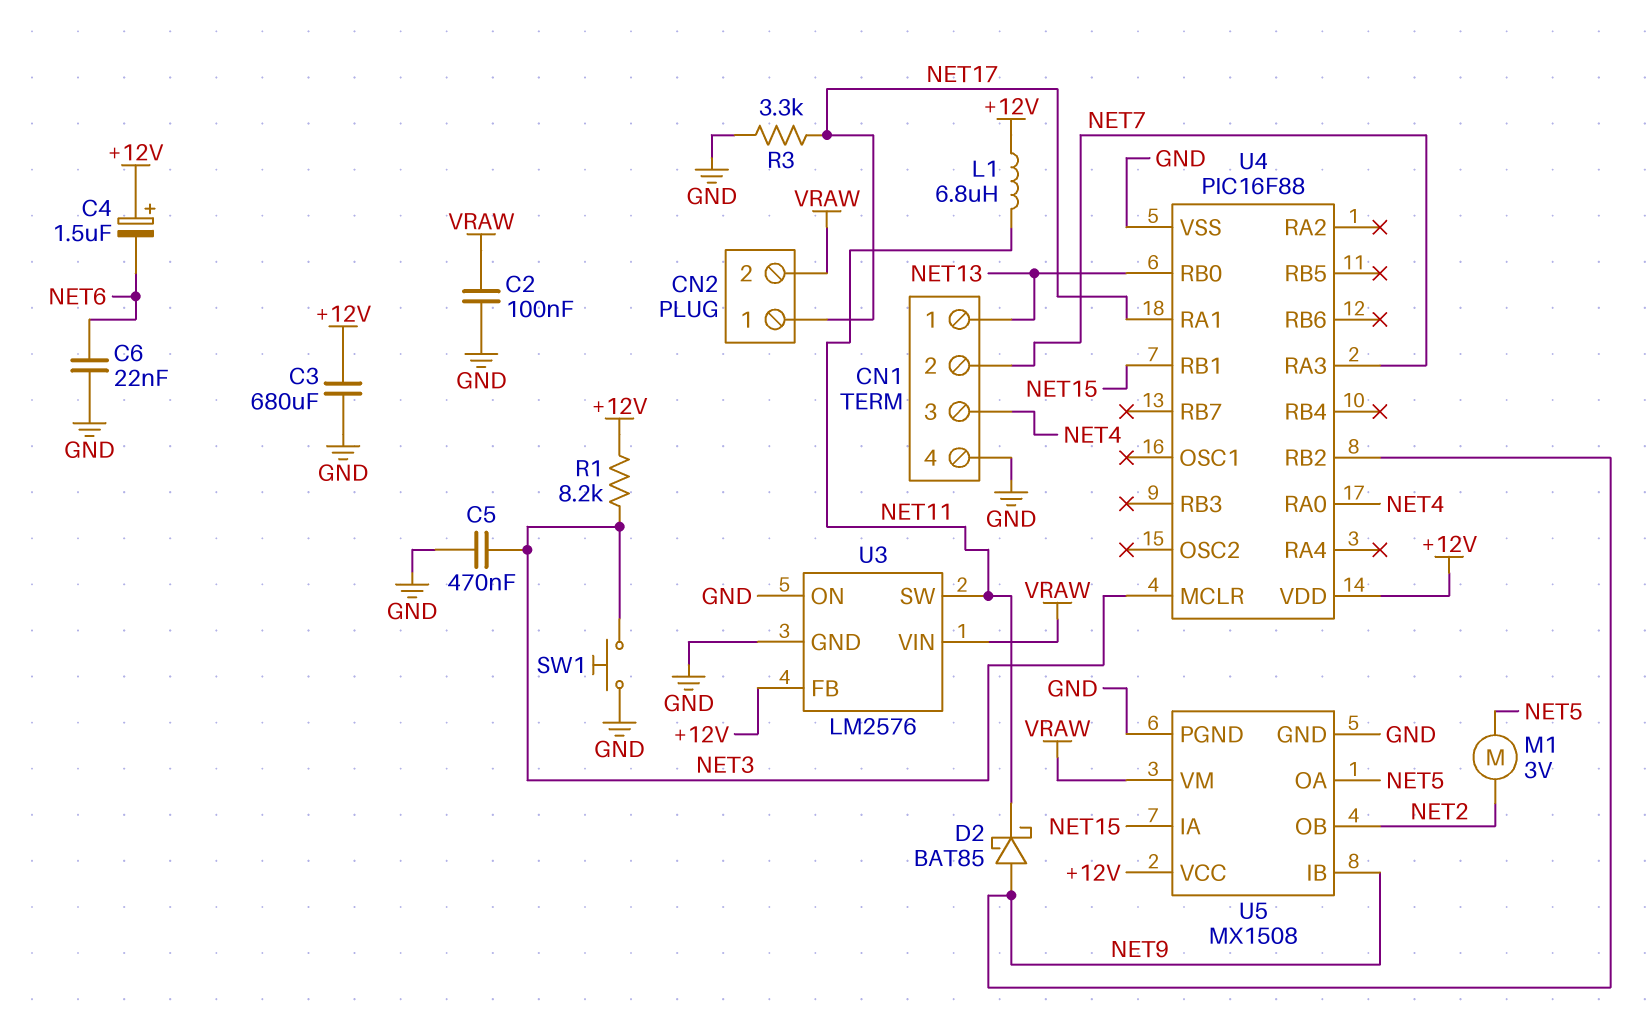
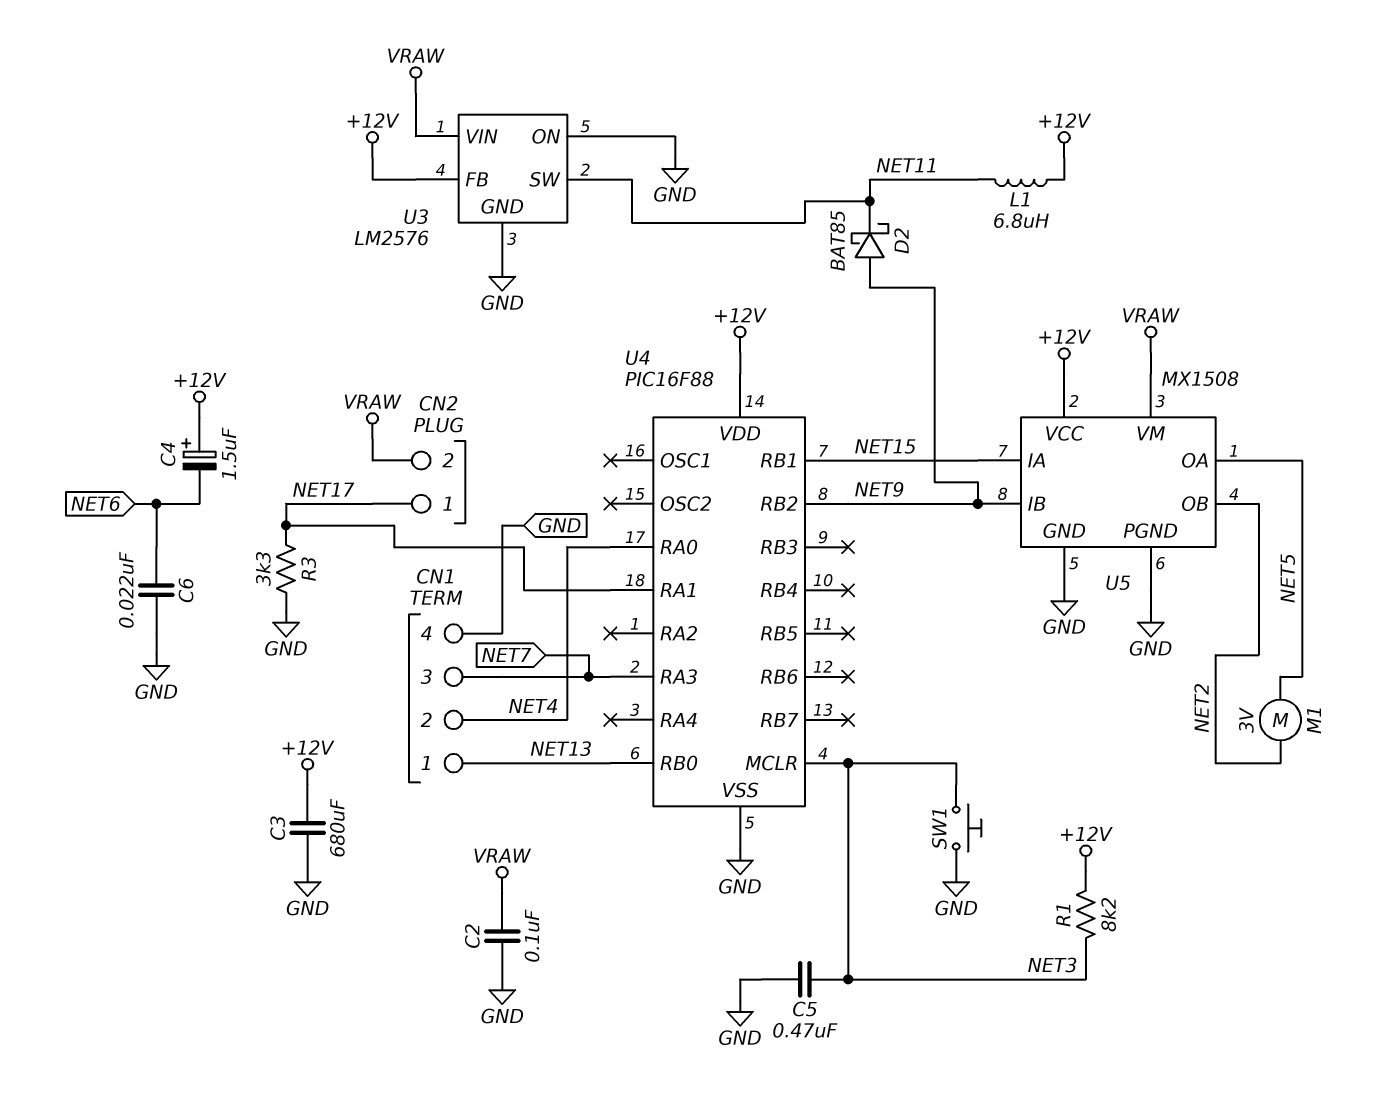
CN1 pin 2: NET7 -> NET4
CN1 pin 3: NET4 -> NET7

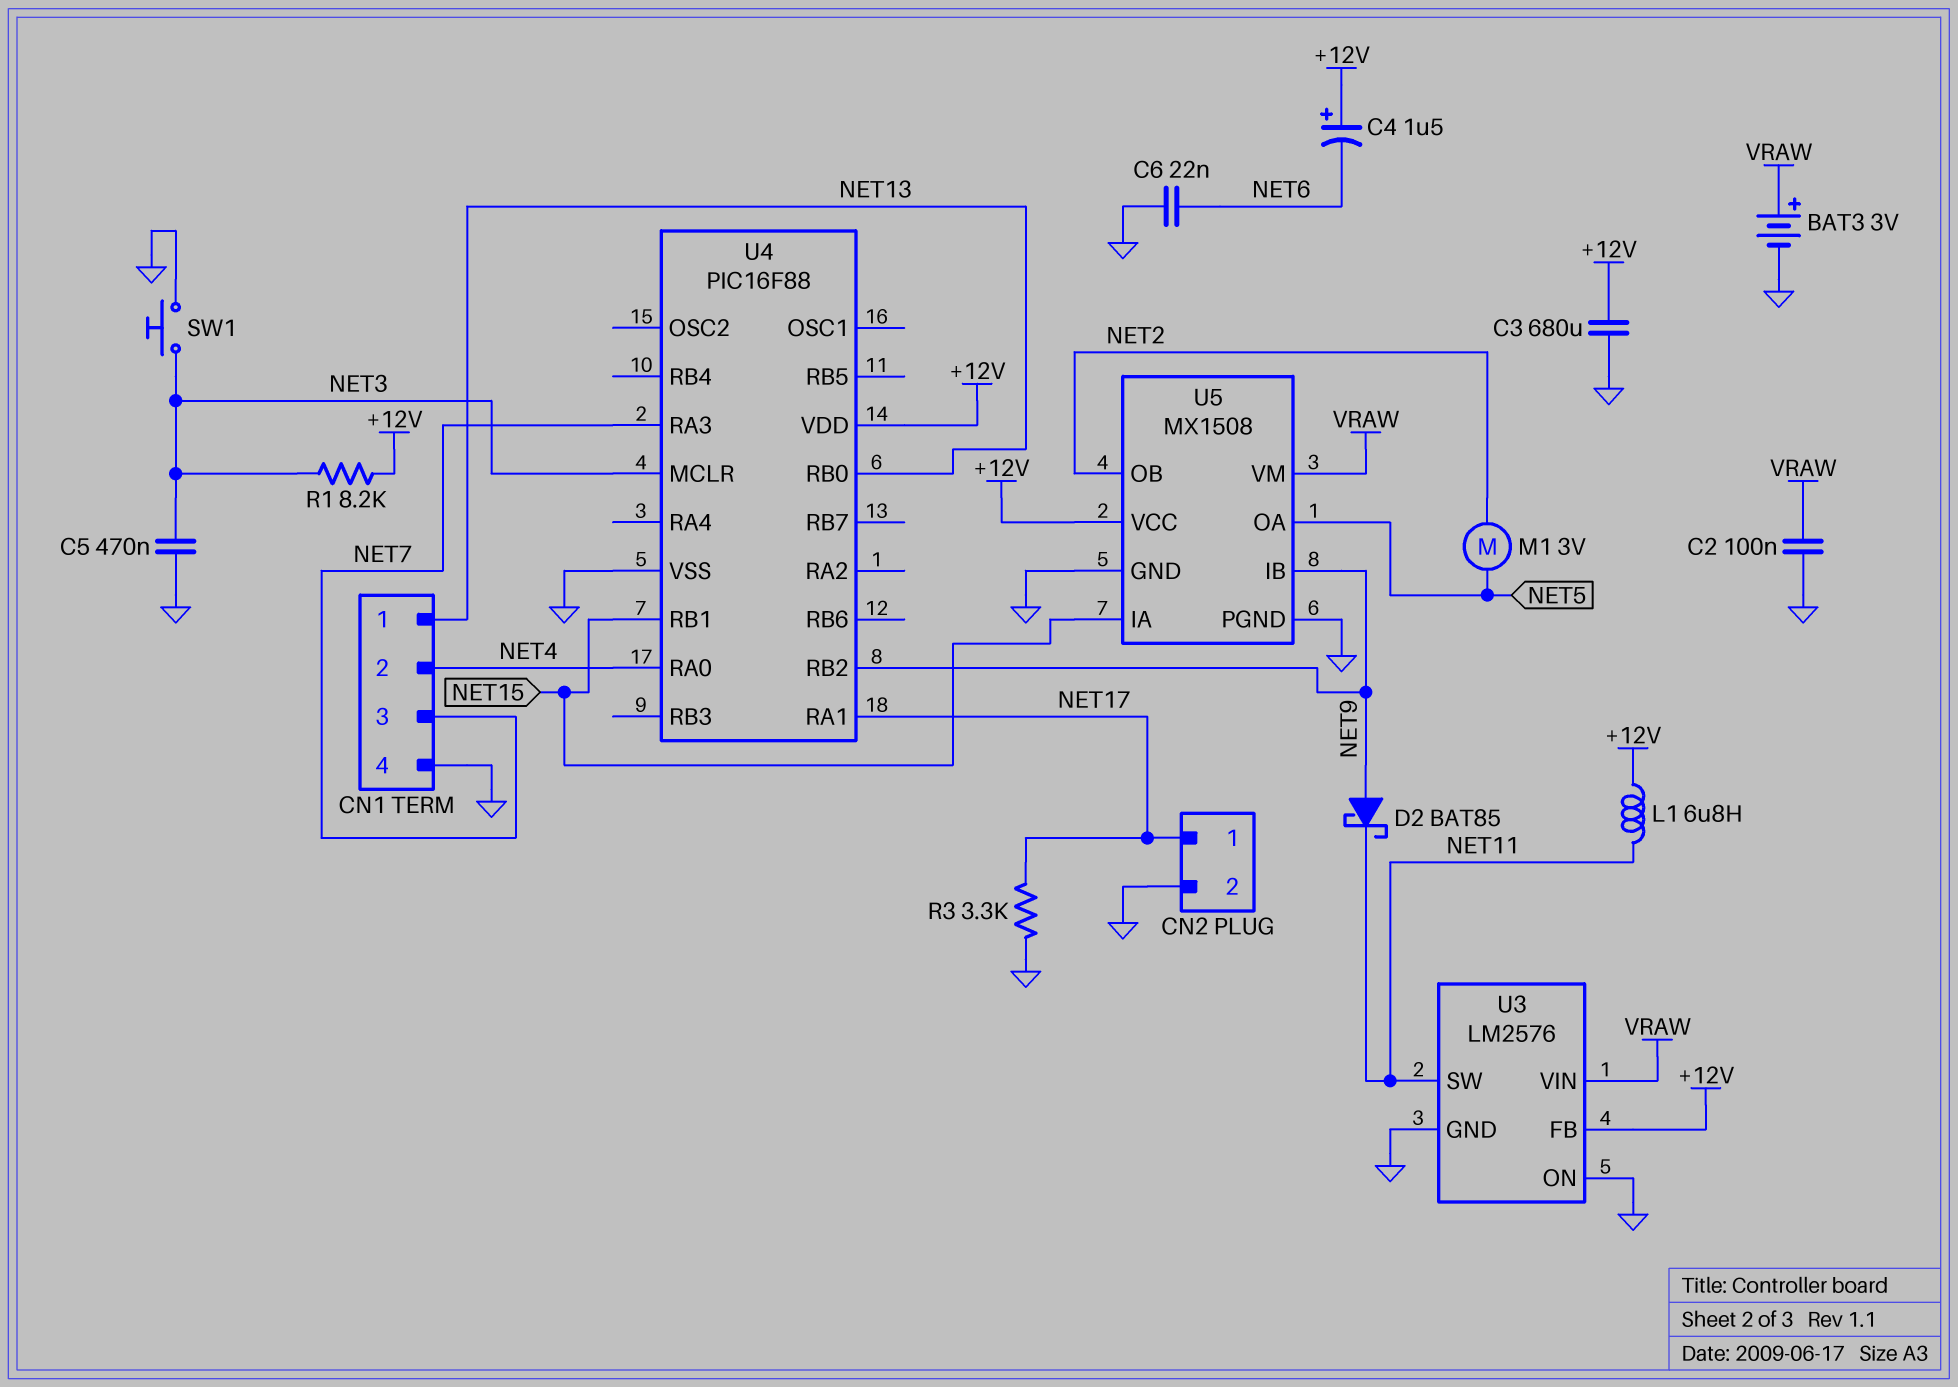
BAT3: none -> 3V (plus VRAW, minus GND)
CN2 pin 2: VRAW -> GND

